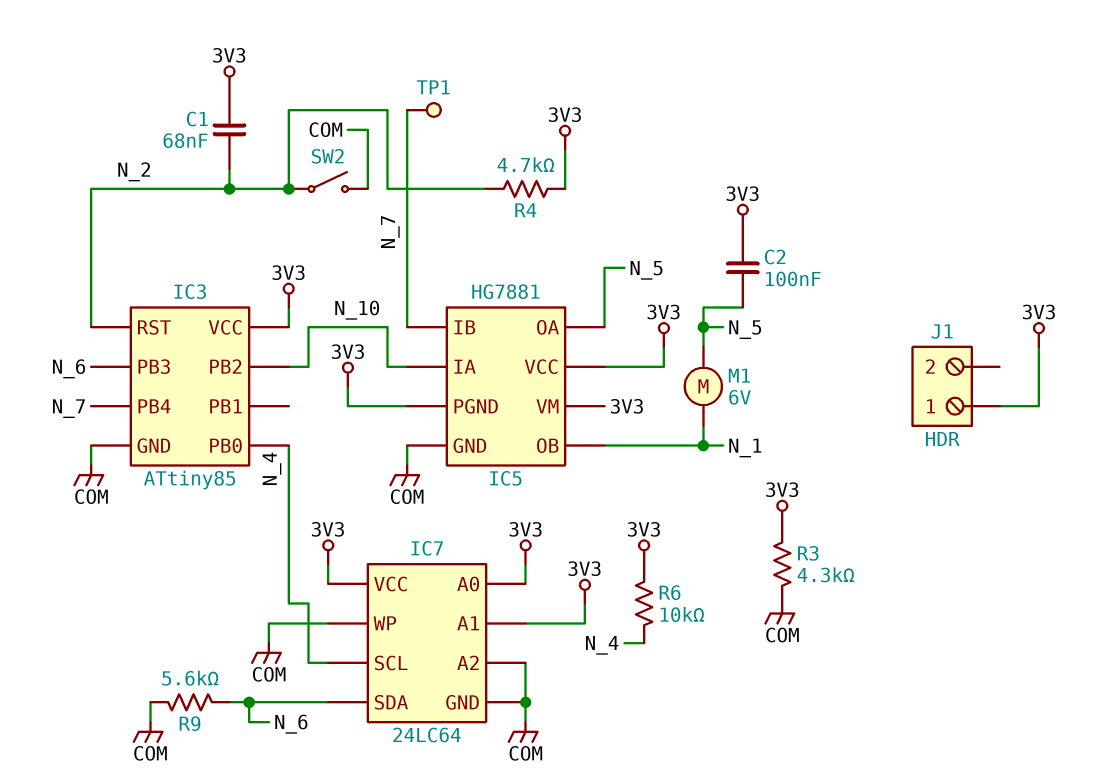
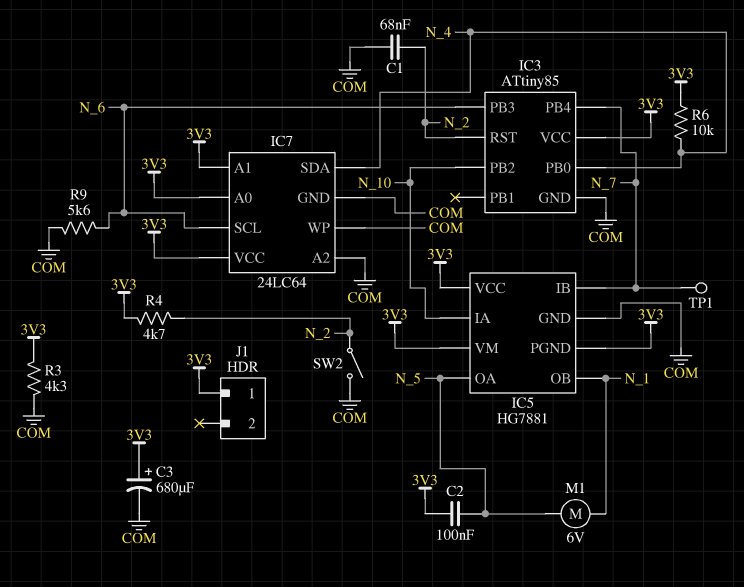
C1: 68nF (3V3, N_2) -> 68nF (COM, N_2)
C3: none -> 680uF (plus 3V3, minus COM)
IC7 pin SCL: N_4 -> N_6
IC7 pin SDA: N_6 -> N_4

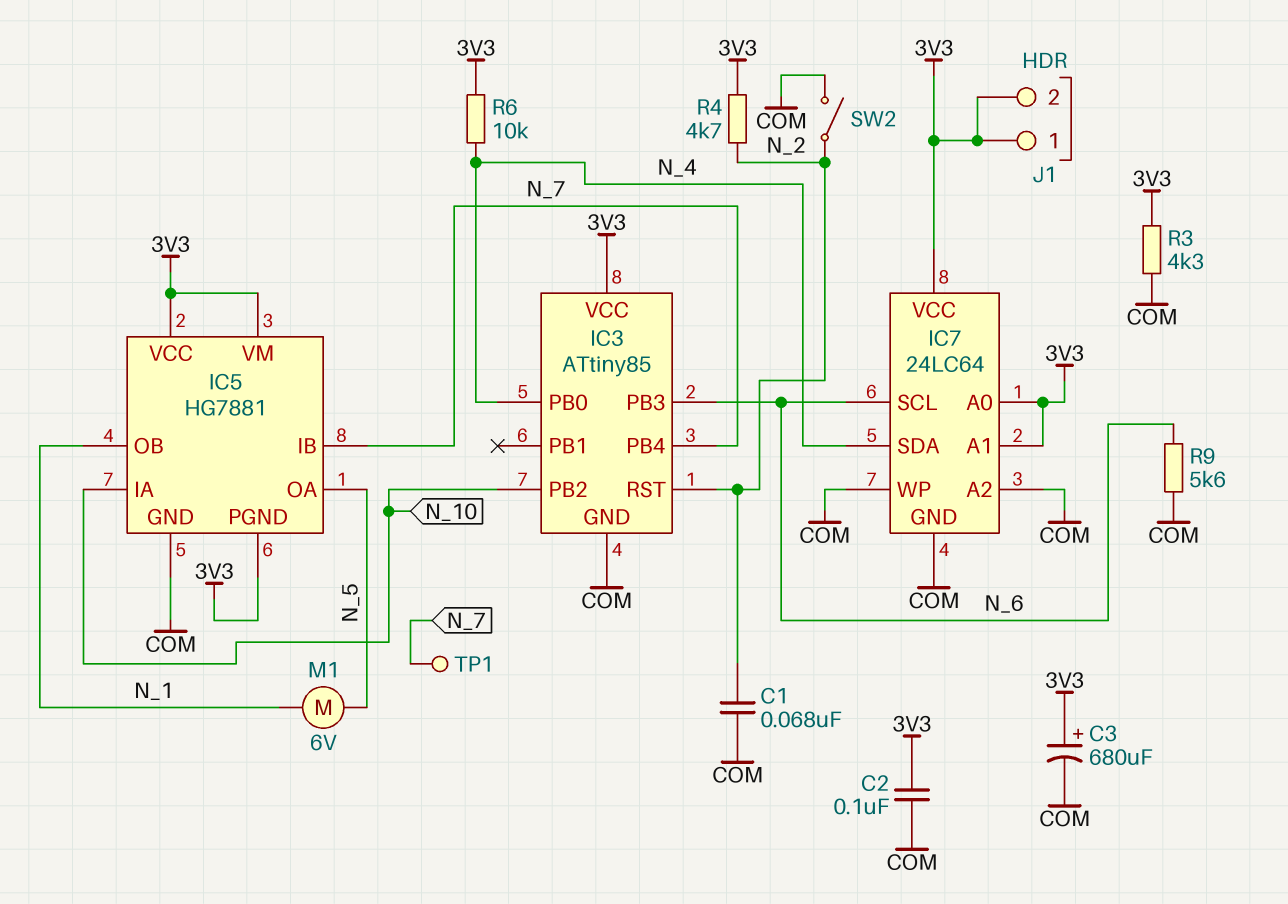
C2: 100nF (3V3, N_5) -> 100nF (3V3, COM)
J1 pin 2: none -> 3V3

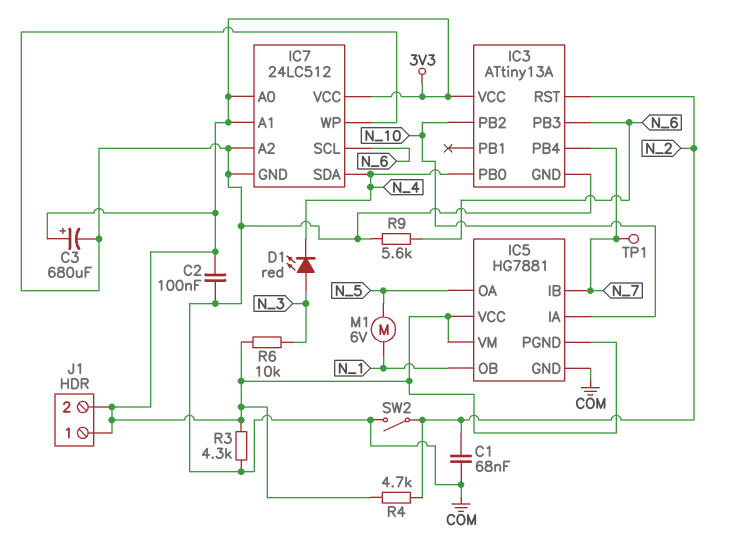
D1: none -> LED red (A N_3, K N_4)
IC3: ATtiny85 -> ATtiny13A
IC7: 24LC64 -> 24LC512
R6: 10k (3V3, N_4) -> 10k (3V3, N_3)

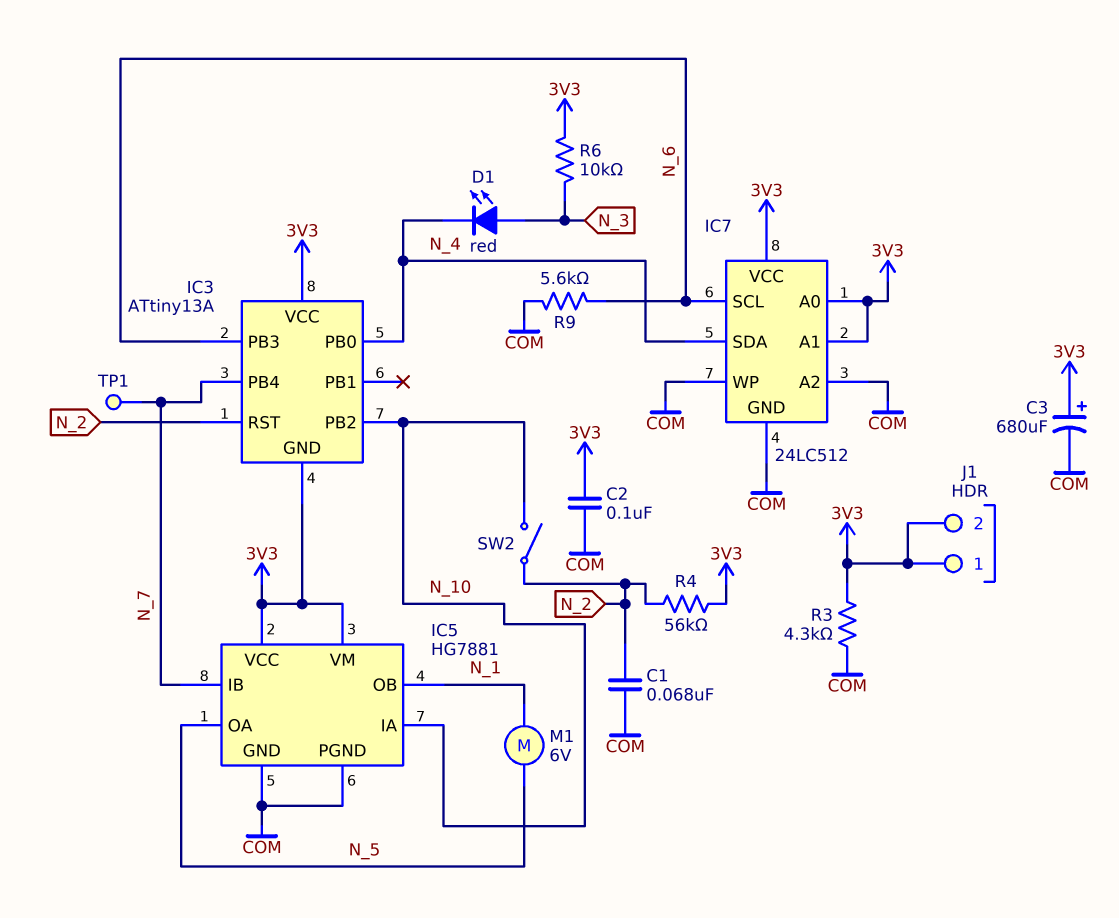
IC3 pin GND: COM -> 3V3
IC5 pin PGND: 3V3 -> COM
R4: 4.7k (3V3, N_2) -> 56k (3V3, N_2)
SW2: switch (COM, N_2) -> switch (N_2, N_10)

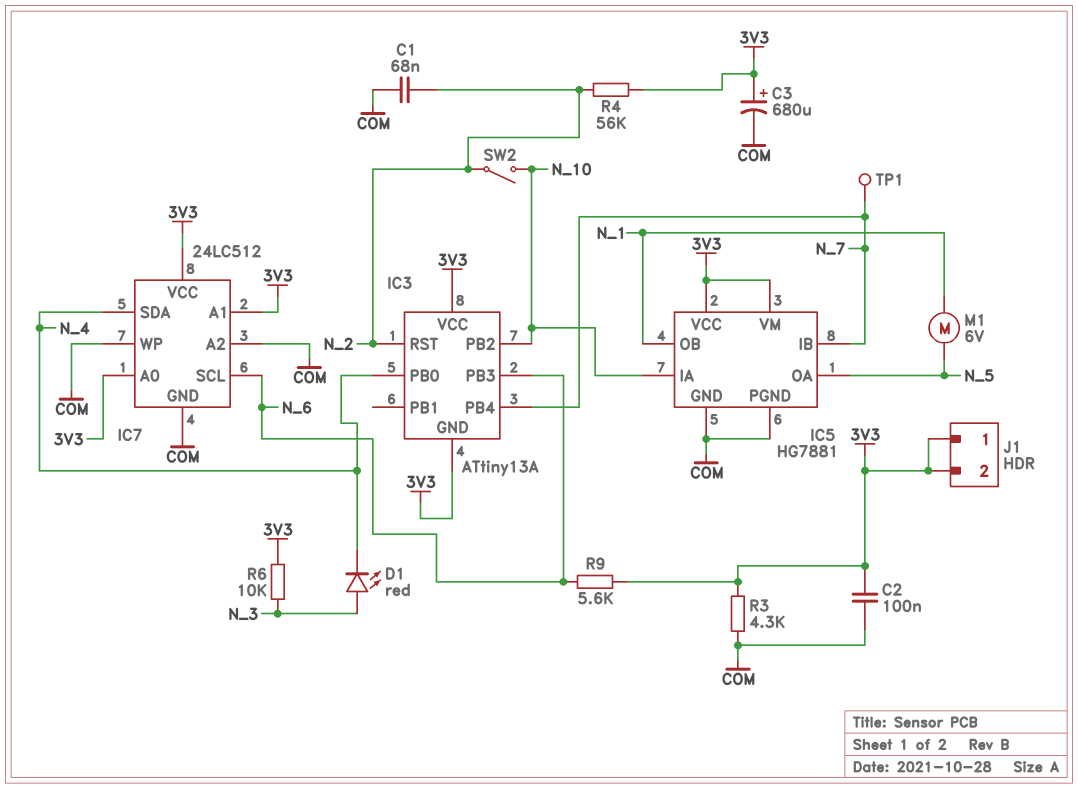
R9: 5.6k (COM, N_6) -> 5.6k (3V3, N_6)

